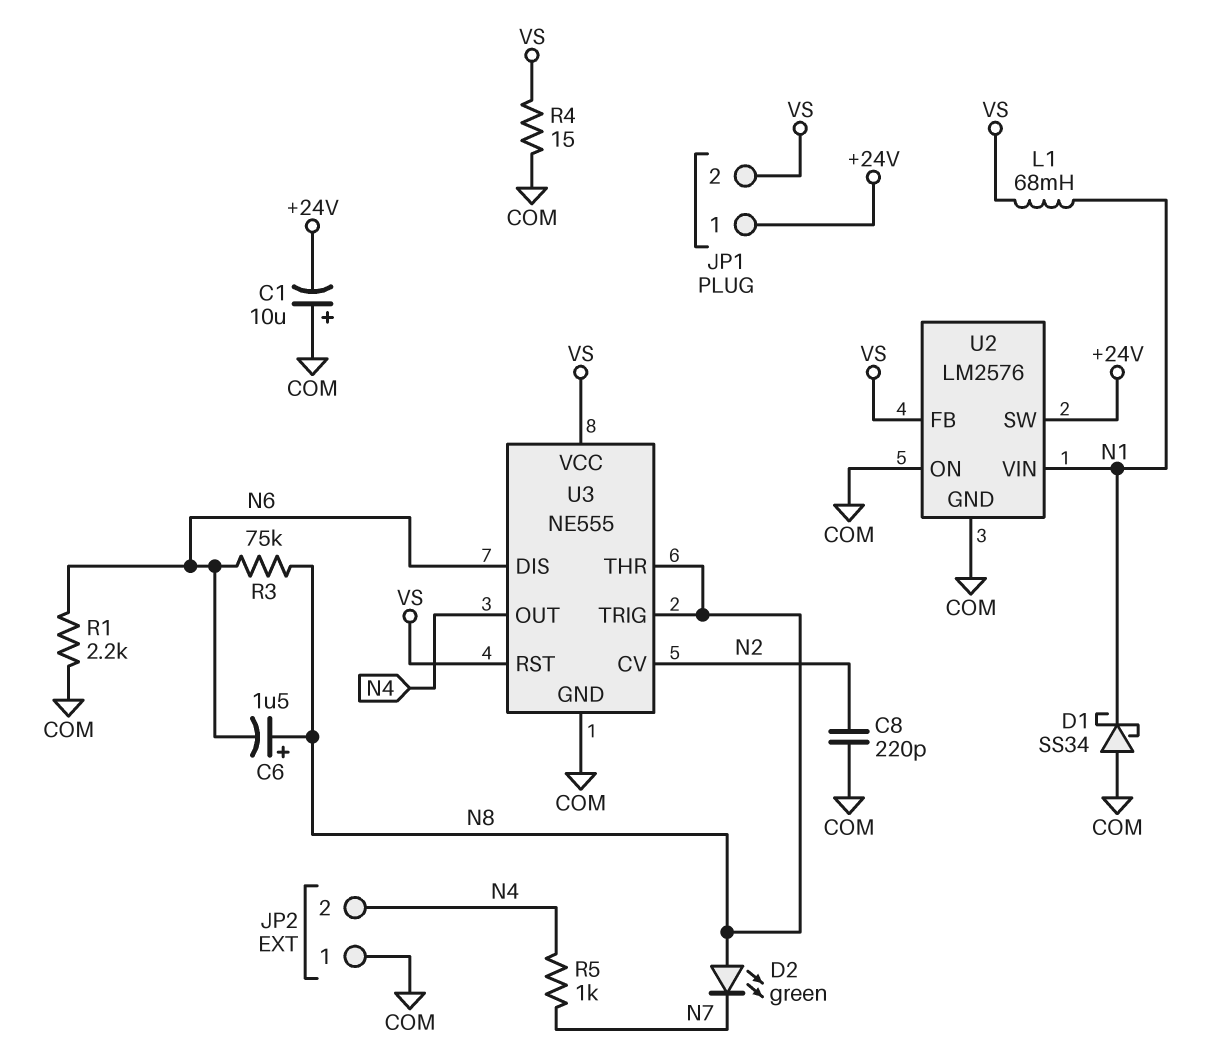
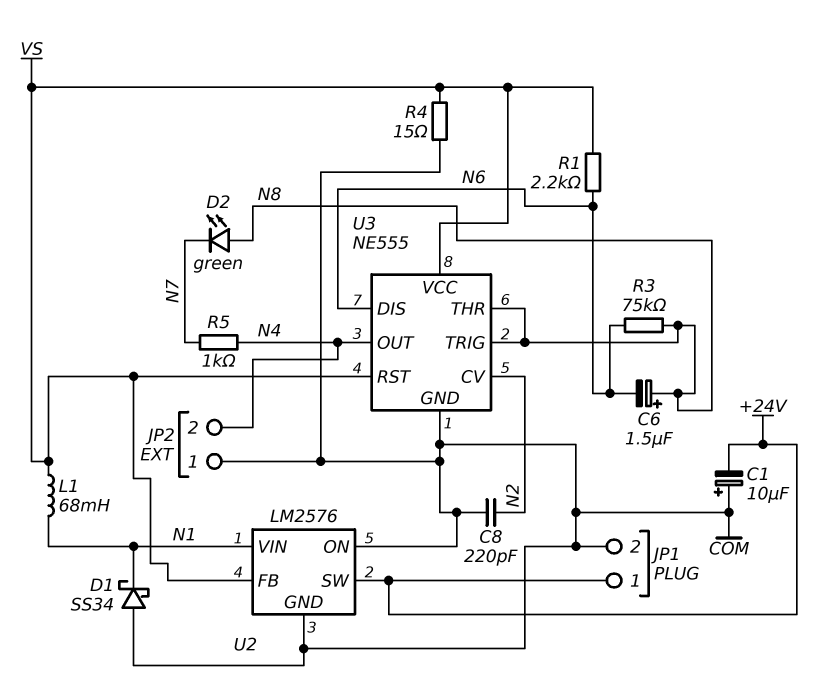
JP1 pin 2: VS -> COM
R1: 2.2k (COM, N6) -> 2.2k (N6, VS)

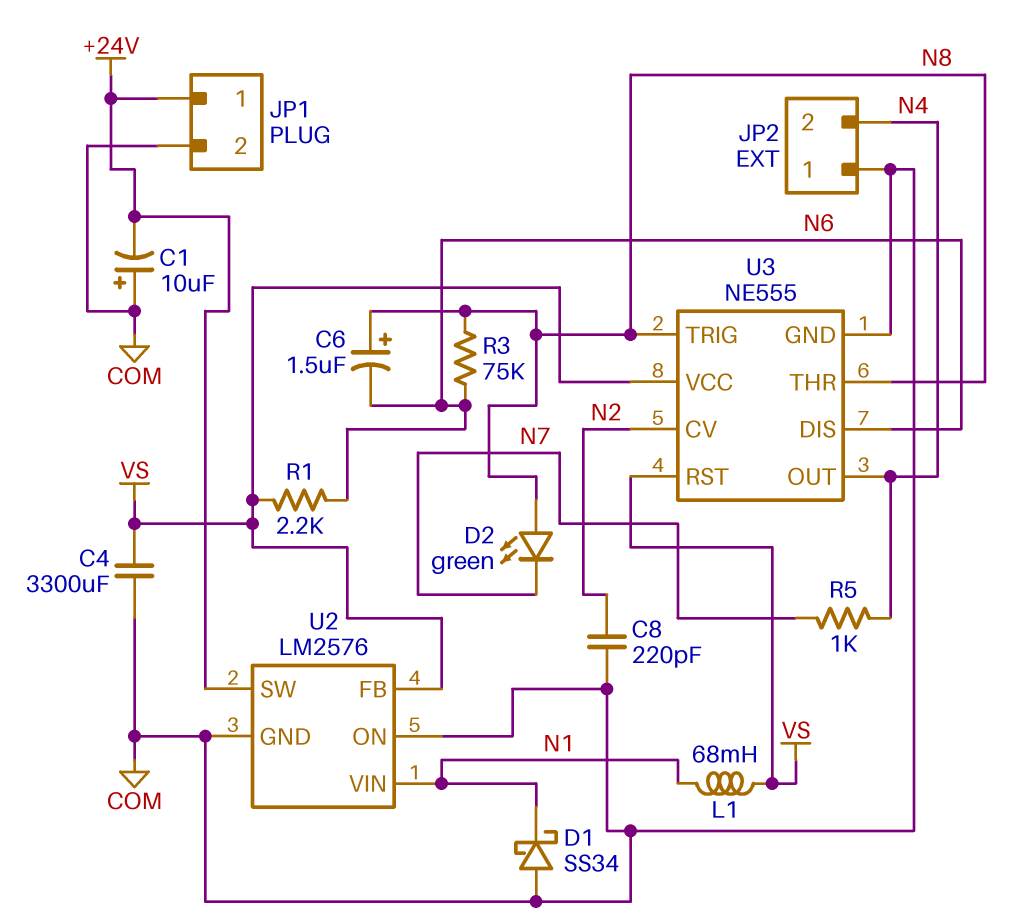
C4: none -> 3300uF (COM, VS)
R4: 15 (COM, VS) -> none

